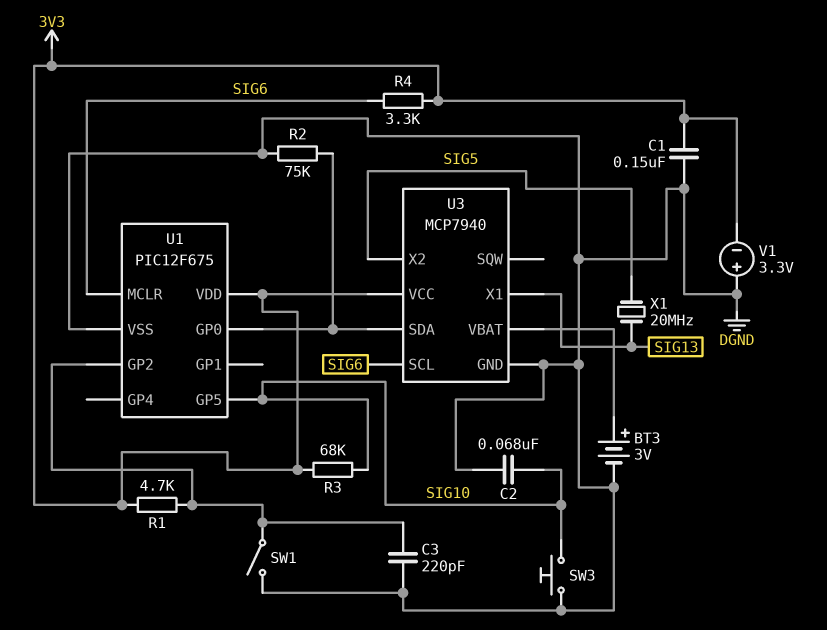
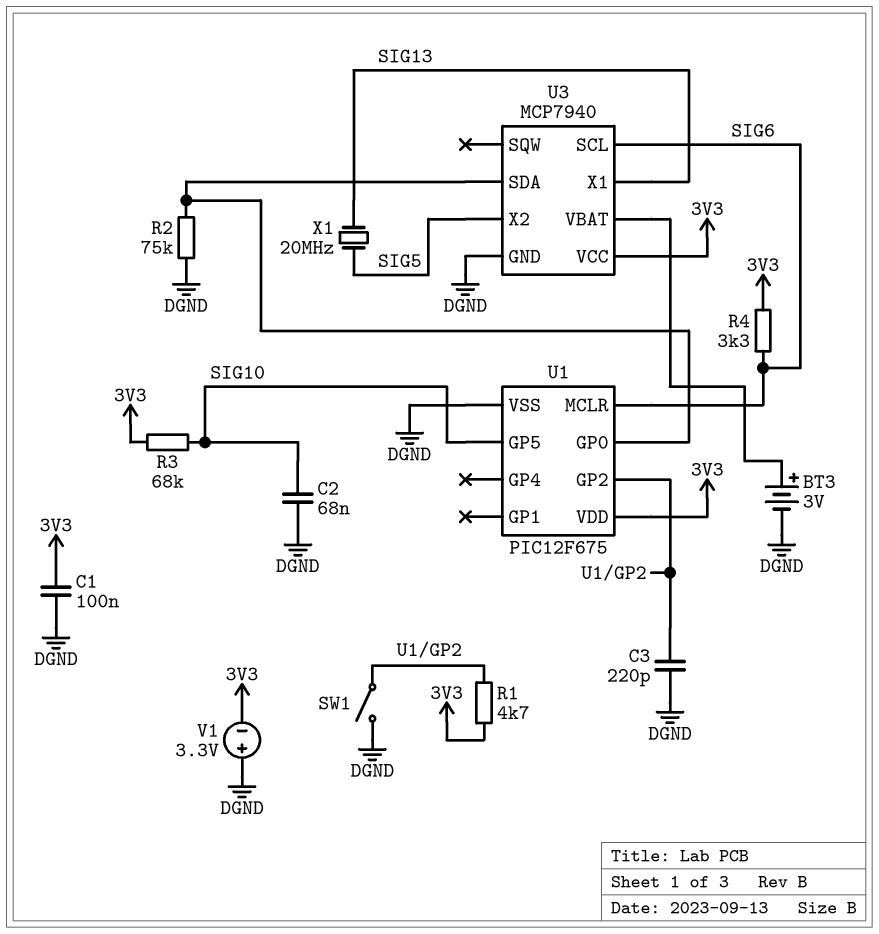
C1: 150nF (3V3, DGND) -> 100nF (3V3, DGND)
SW3: button (DGND, SIG10) -> none

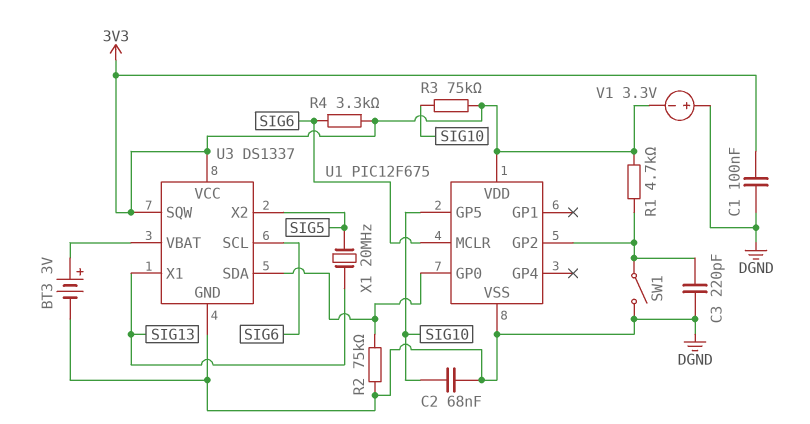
R3: 68k (3V3, SIG10) -> 75k (3V3, SIG10)
U3: MCP7940 -> DS1337
U3 pin SQW: none -> 3V3

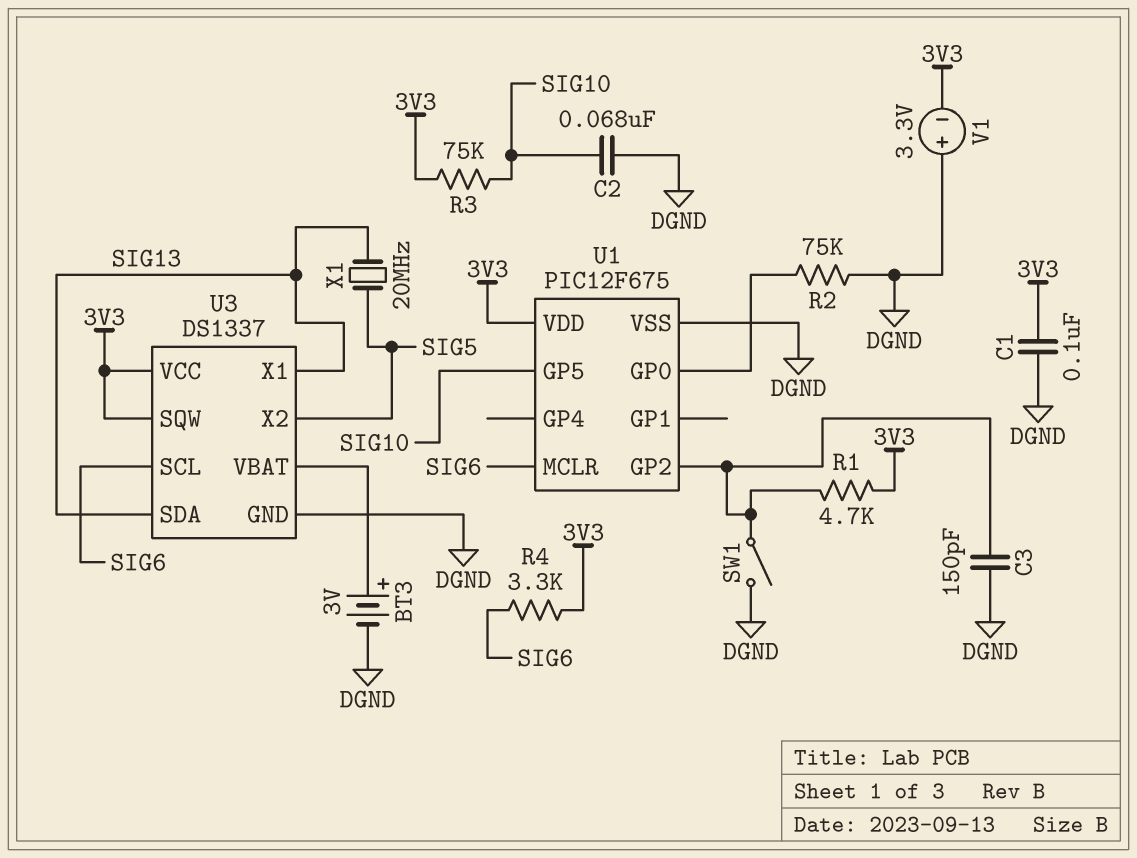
C3: 220pF (DGND, U1/GP2) -> 150pF (DGND, U1/GP2)
U3 pin SDA: U1/GP0 -> SIG13

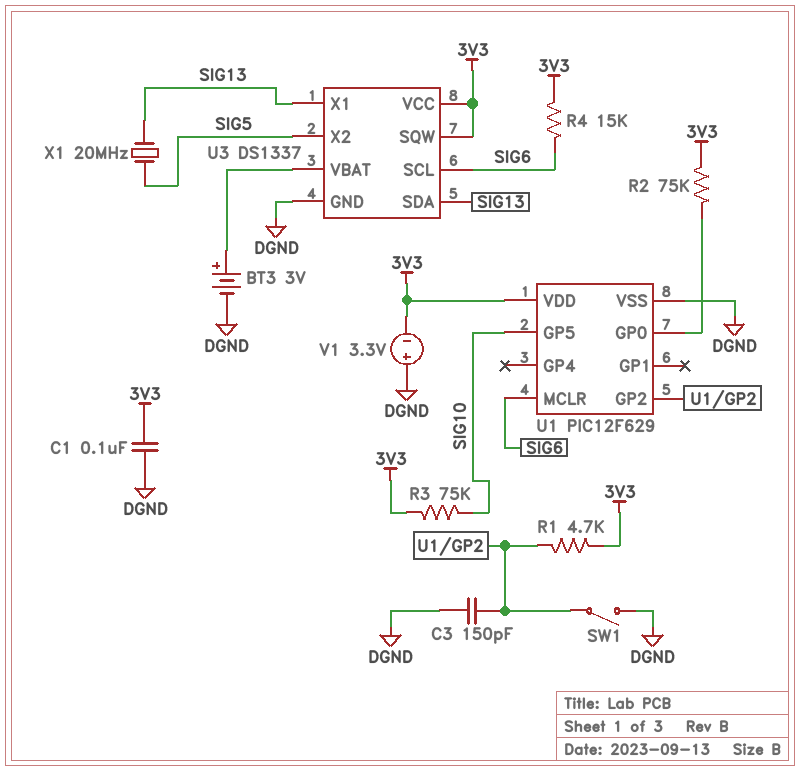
C2: 68nF (DGND, SIG10) -> none
R2: 75k (DGND, U1/GP0) -> 75k (3V3, U1/GP0)
R4: 3.3k (3V3, SIG6) -> 15k (3V3, SIG6)
U1: PIC12F675 -> PIC12F629

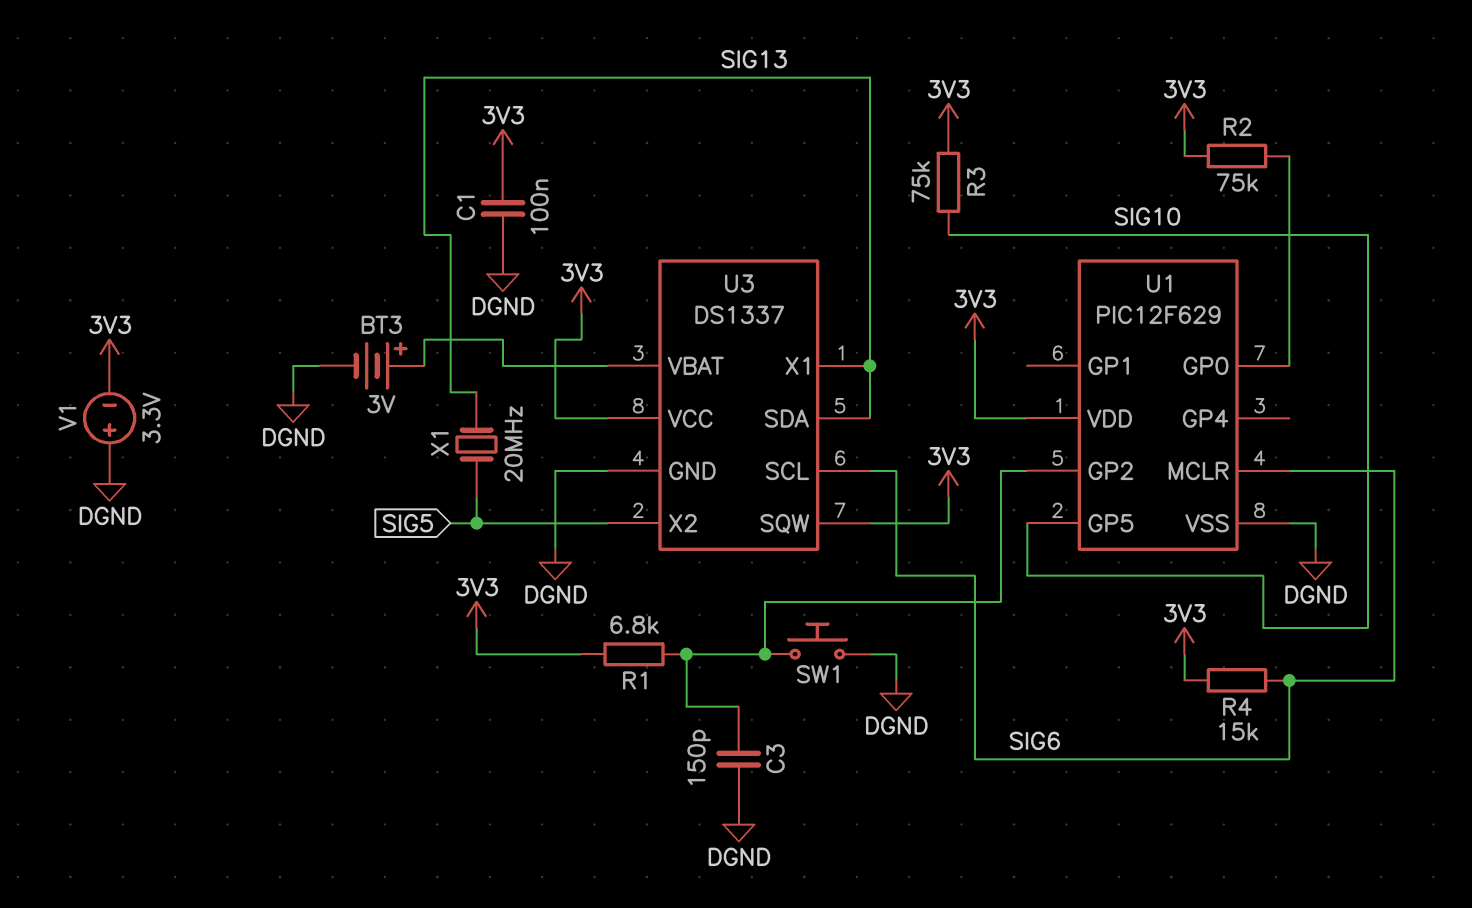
R1: 4.7k (3V3, U1/GP2) -> 6.8k (3V3, U1/GP2)
SW1: switch (DGND, U1/GP2) -> button (DGND, U1/GP2)

